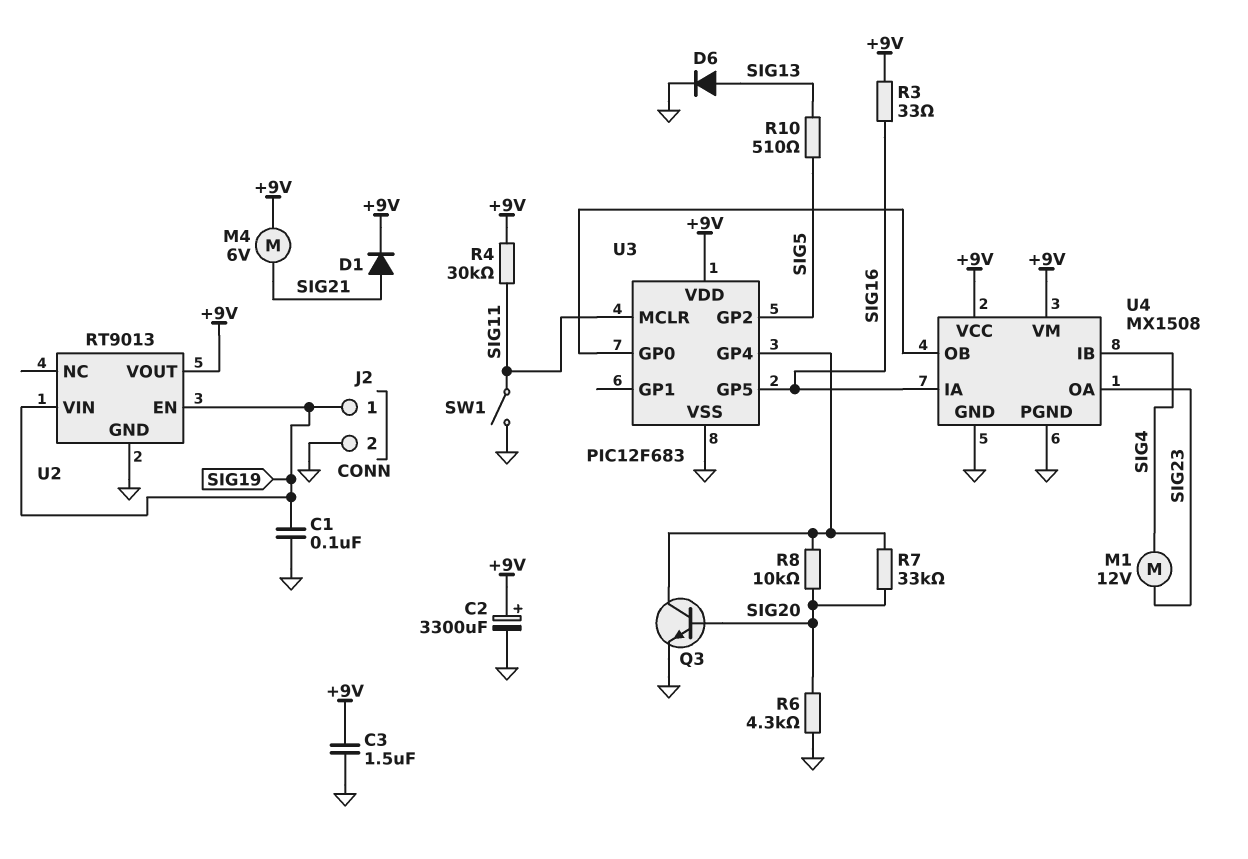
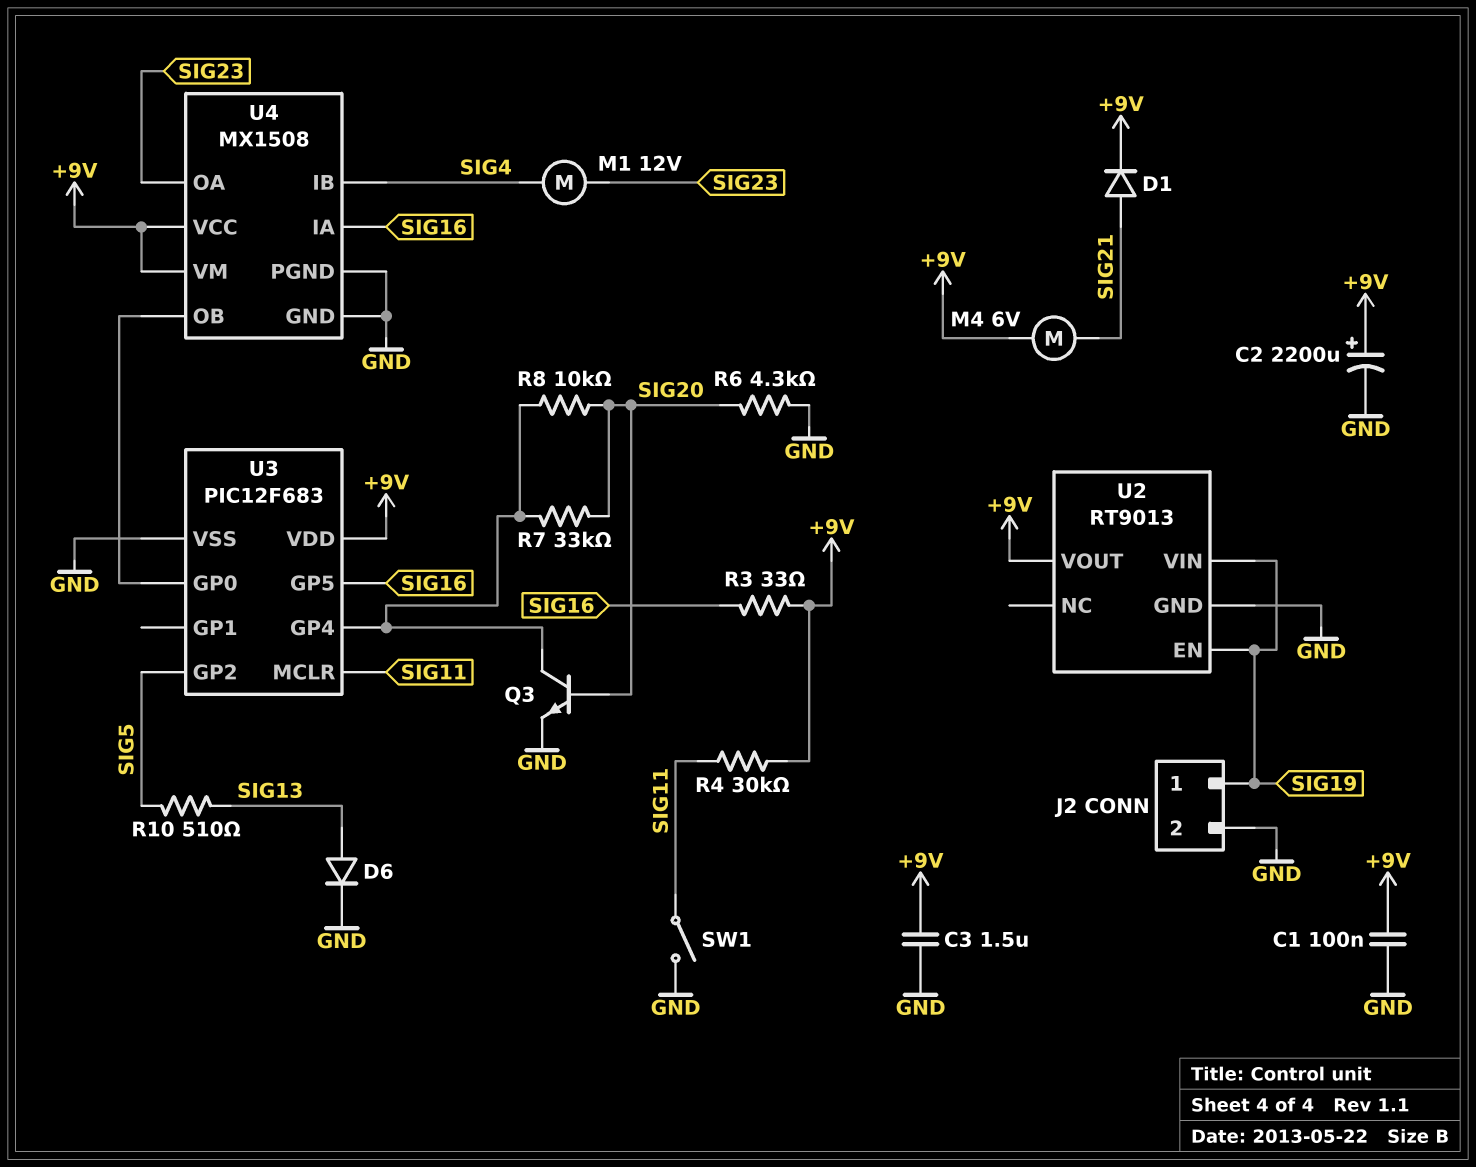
C1: 100nF (GND, SIG19) -> 100nF (+9V, GND)
C2: 3300uF (plus +9V, minus GND) -> 2200uF (plus +9V, minus GND)

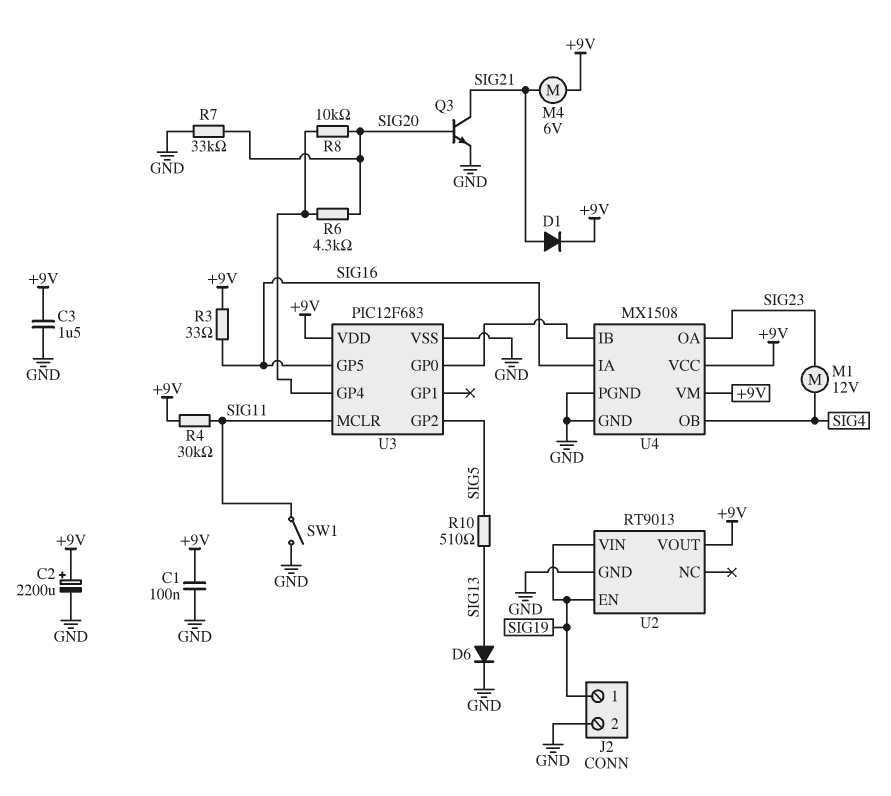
Q3: NPN (B SIG20, C U3/GP4, E GND) -> NPN (B SIG20, C SIG21, E GND)
R6: 4.3k (GND, SIG20) -> 4.3k (SIG20, U3/GP4)
R7: 33k (SIG20, U3/GP4) -> 33k (GND, SIG20)
U4 pin IB: SIG4 -> U3/GP0
U4 pin OB: U3/GP0 -> SIG4

